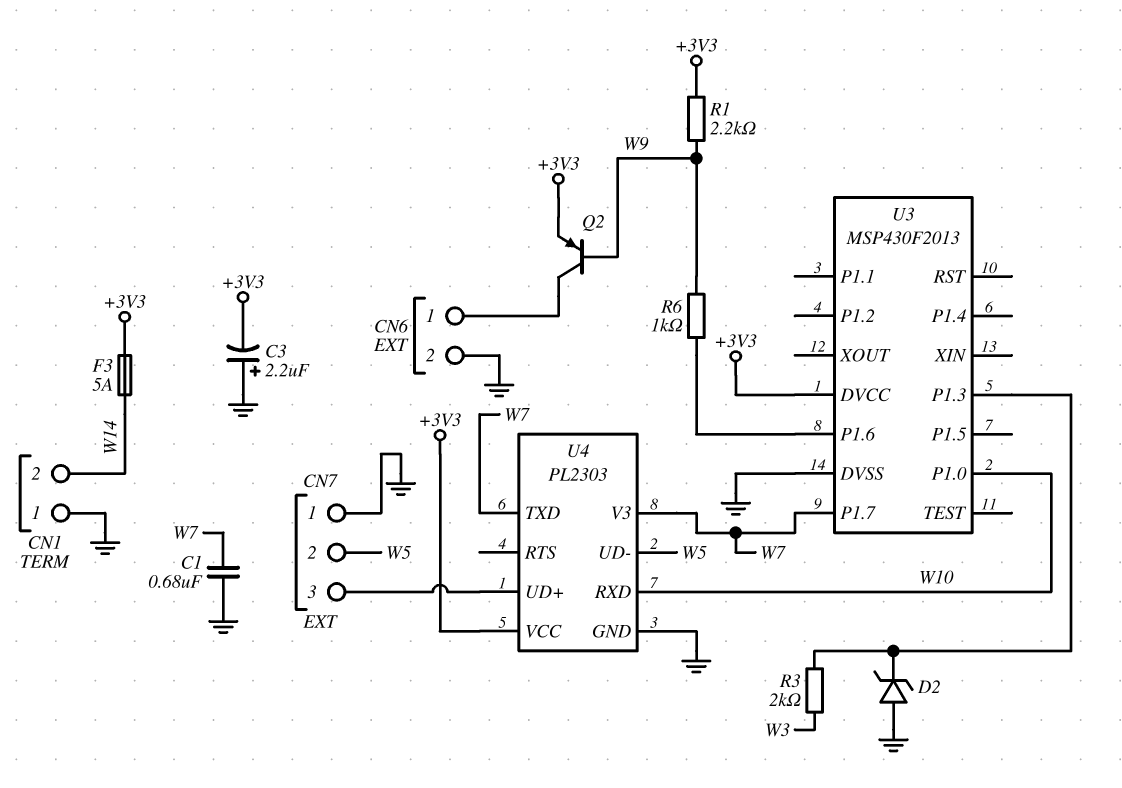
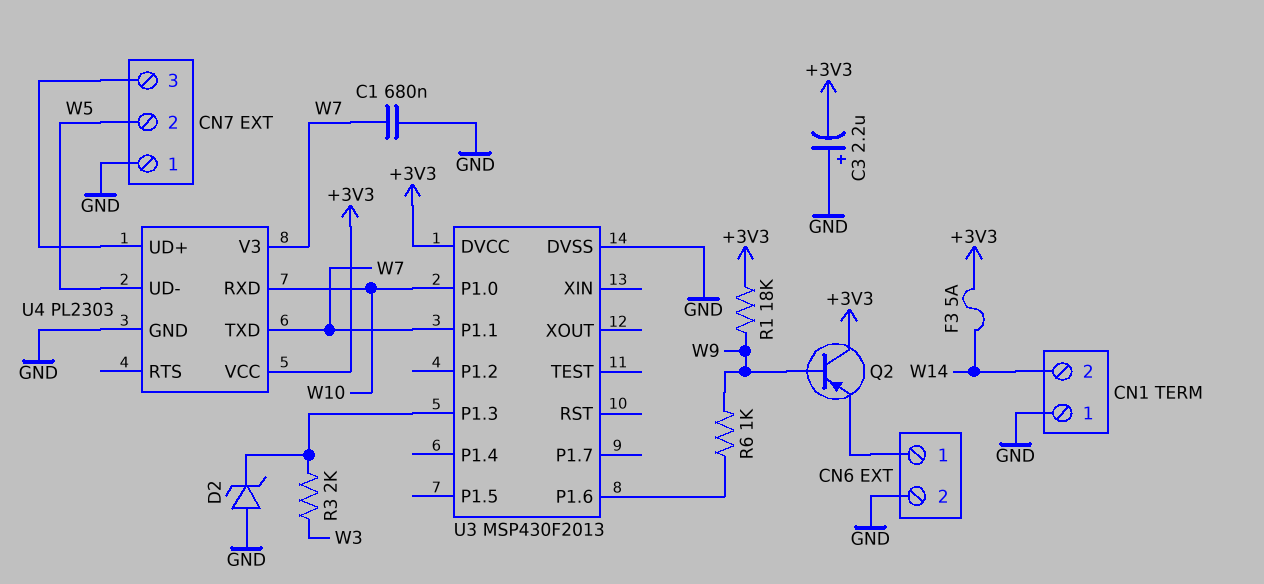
Q2: PNP (B W9, C CN6/1, E +3V3) -> PNP (B W9, C +3V3, E CN6/1)
R1: 2.2k (+3V3, W9) -> 18k (+3V3, W9)
U3 pin P1.1: none -> W7
U3 pin P1.7: W7 -> none

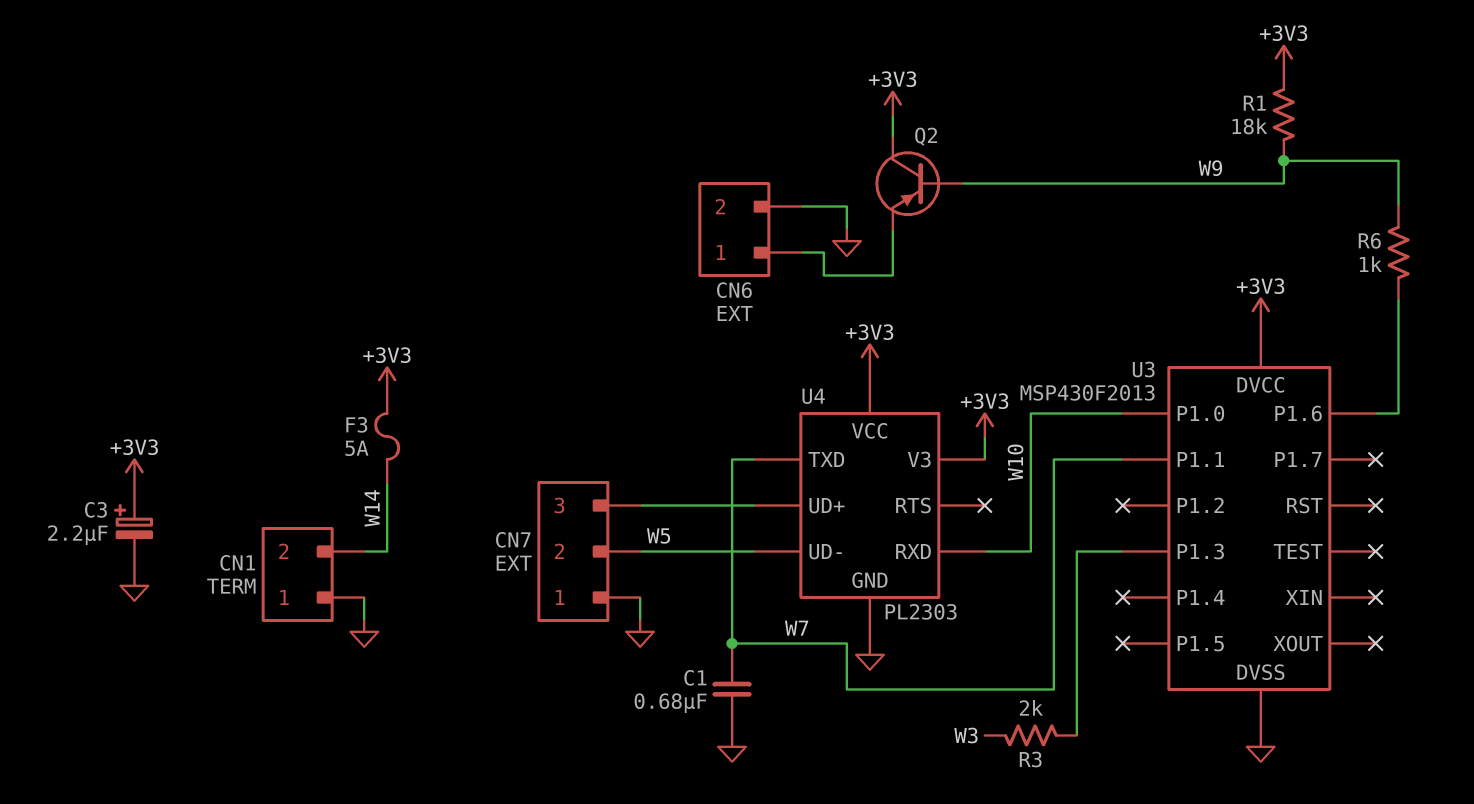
C3: 2.2uF (plus GND, minus +3V3) -> 2.2uF (plus +3V3, minus GND)
D2: zener (A GND, K U3/P1.3) -> none
U4 pin V3: W7 -> +3V3

